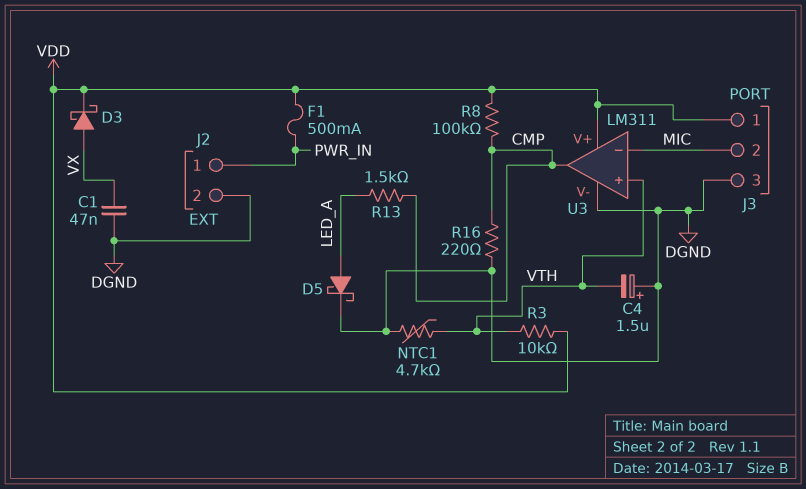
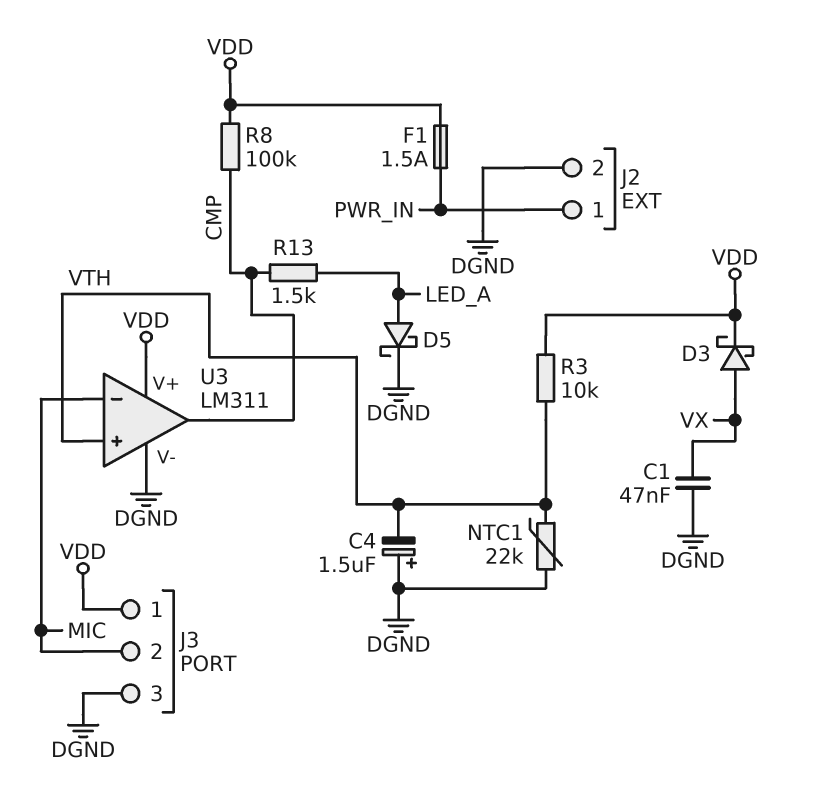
F1: 500mA (PWR_IN, VDD) -> 1.5A (PWR_IN, VDD)
NTC1: 4.7k (DGND, VTH) -> 22k (DGND, VTH)
R16: 220 (CMP, DGND) -> none

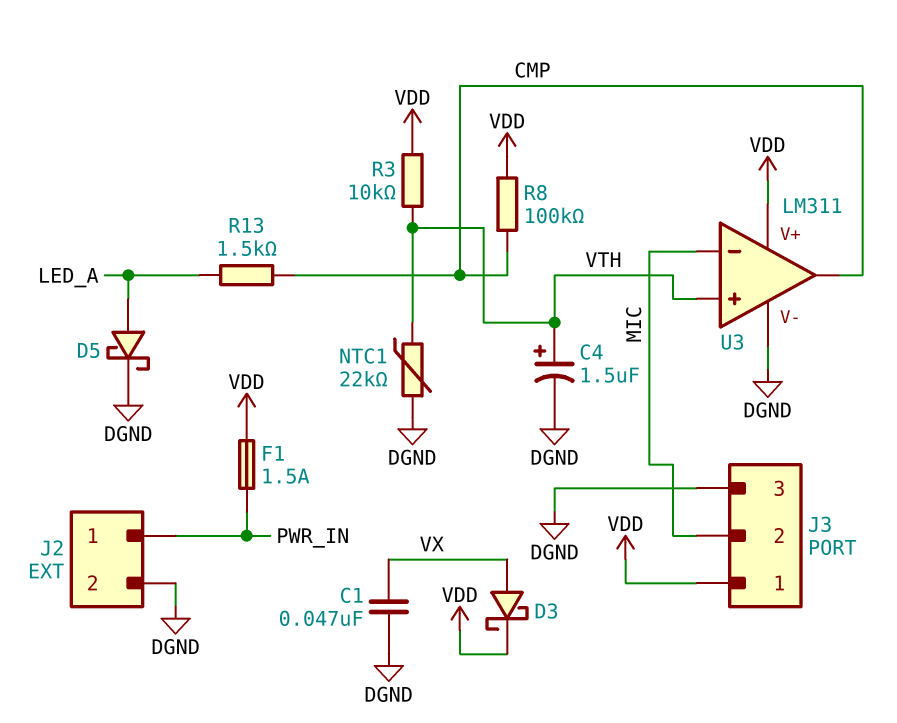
C4: 1.5uF (plus DGND, minus VTH) -> 1.5uF (plus VTH, minus DGND)

